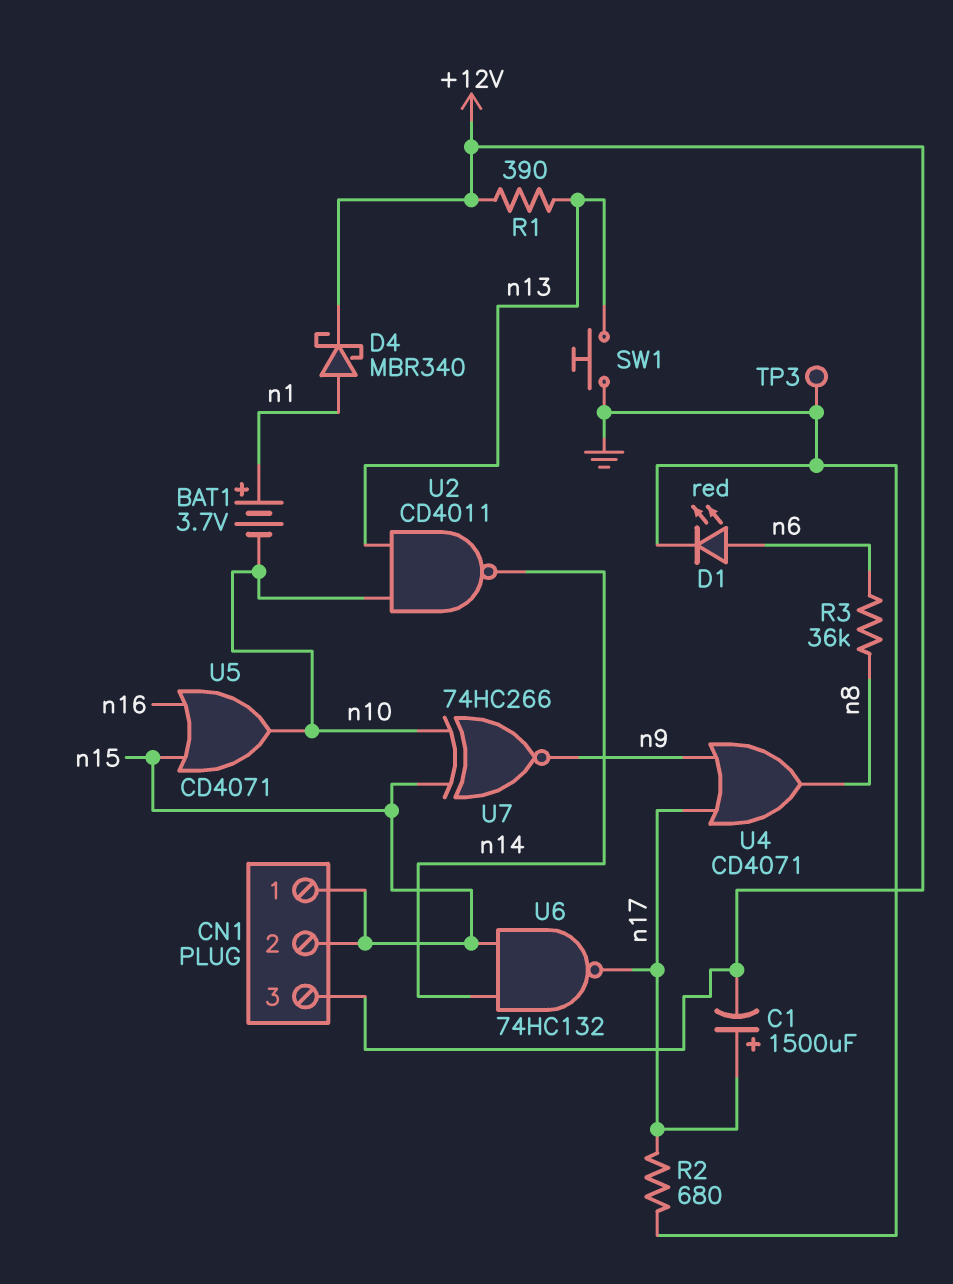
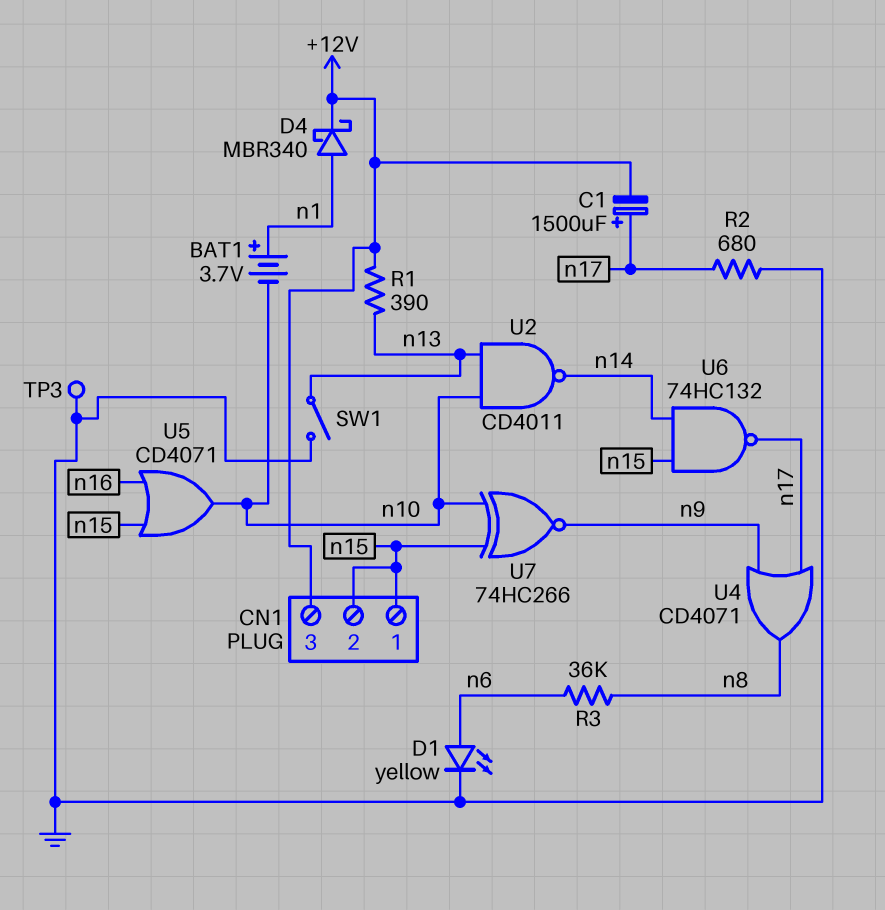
D1: LED red (A n6, K GND) -> LED yellow (A n6, K GND)
SW1: button (GND, n13) -> switch (GND, n13)

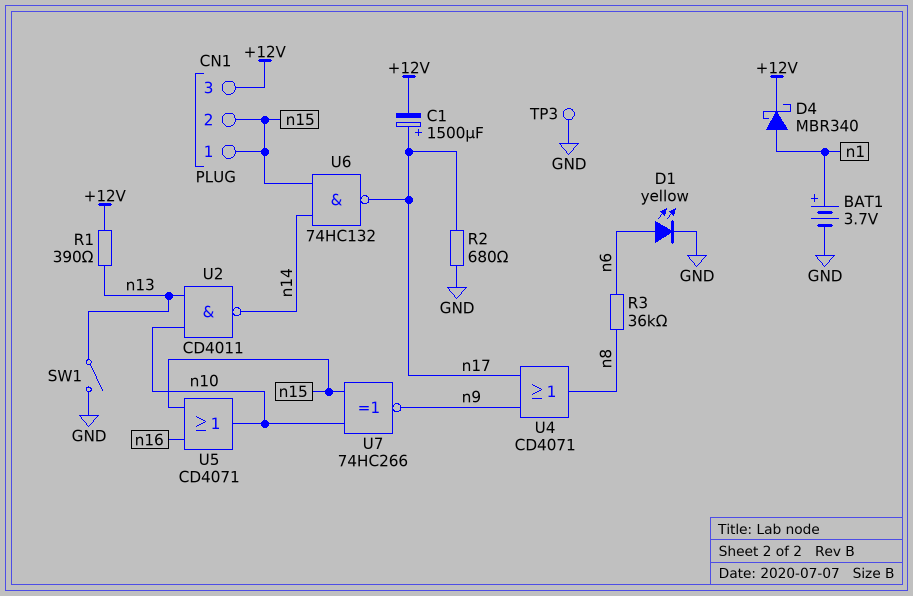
BAT1: 3.7V (plus n1, minus n10) -> 3.7V (plus n1, minus GND)

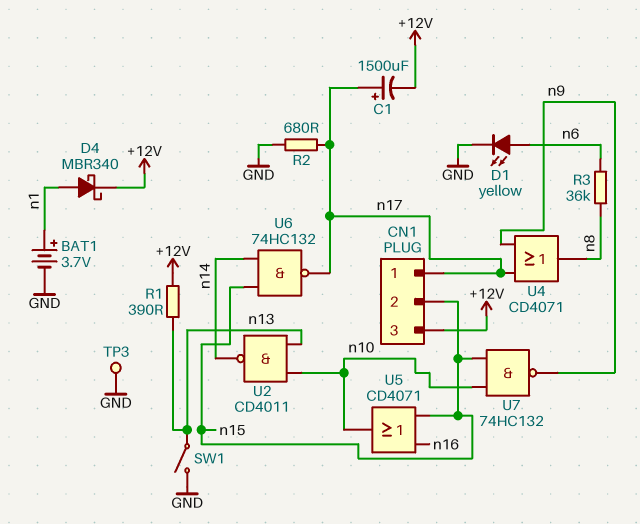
CN1 pin 1: n15 -> n17
U7: XNOR 74HC266 (in n10, in n15, out n9) -> NAND 74HC132 (in n10, in n15, out n9)

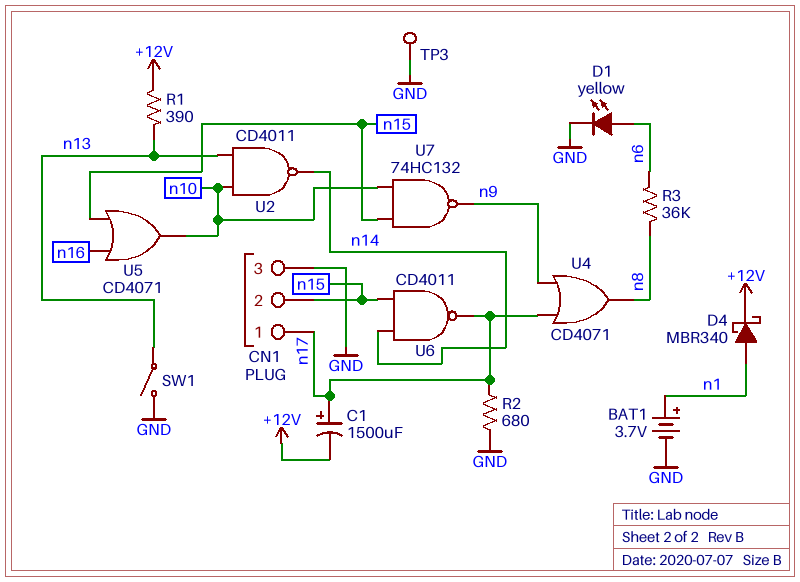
CN1 pin 3: +12V -> GND
U6: NAND 74HC132 (in n14, in n15, out n17) -> NAND CD4011 (in n14, in n15, out n17)

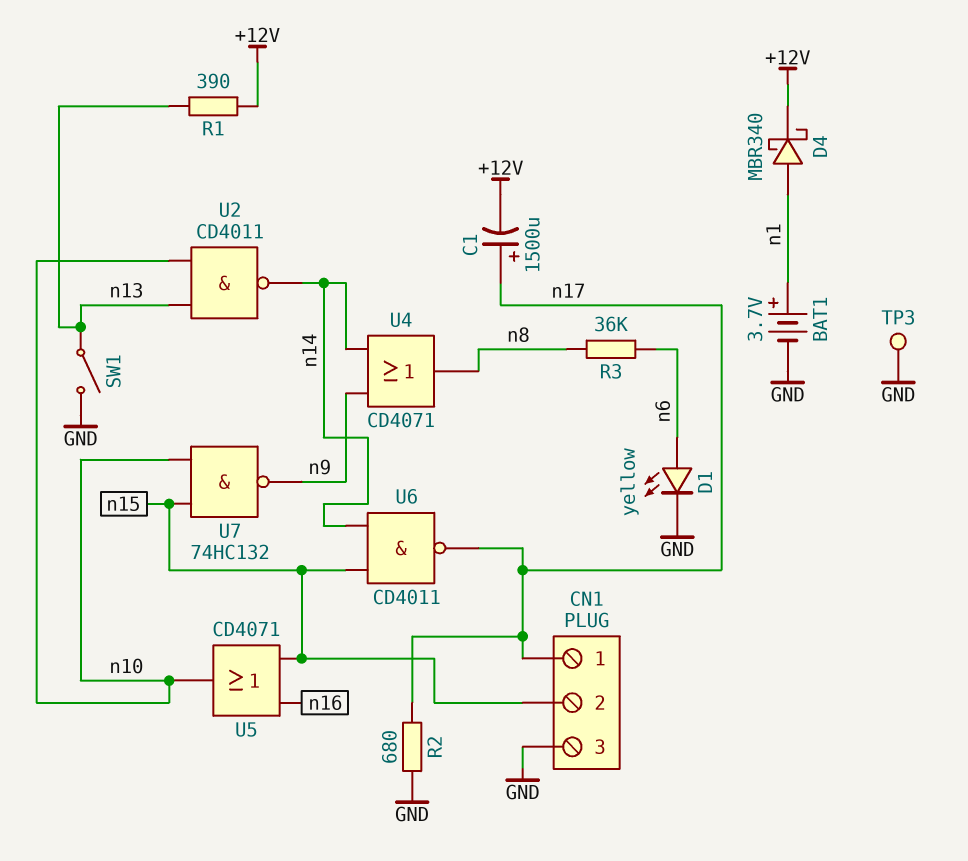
U4: OR CD4071 (in n9, in n17, out n8) -> OR CD4071 (in n9, in n14, out n8)

